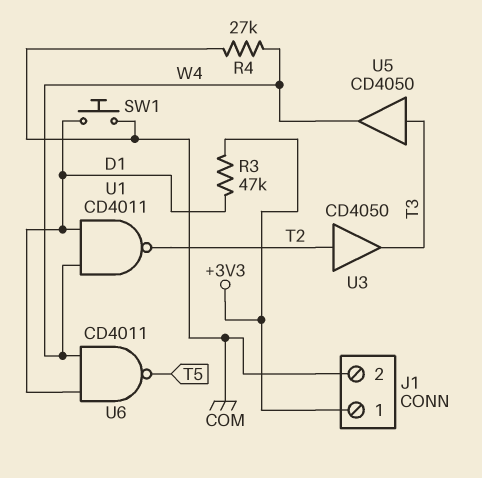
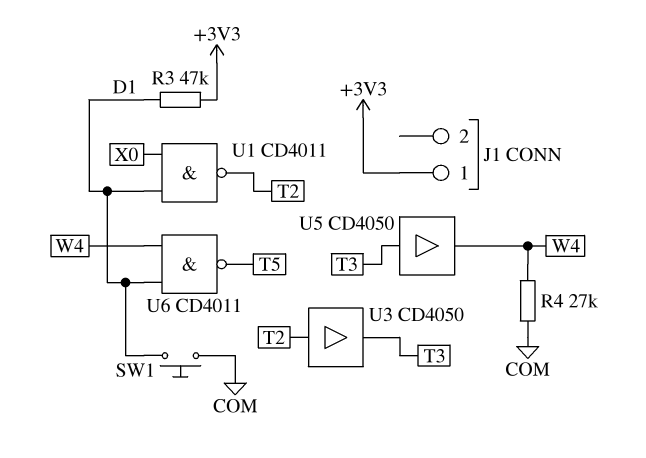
J1 pin 2: COM -> none
U1: NAND CD4011 (in D1, in W4, out T2) -> NAND CD4011 (in D1, in X0, out T2)

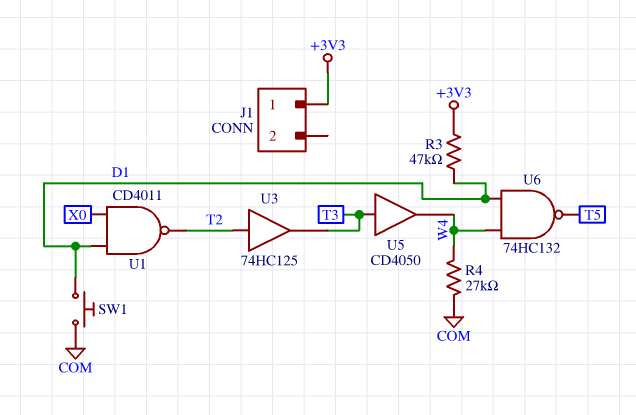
U3: buffer CD4050 (in T2, out T3) -> buffer 74HC125 (in T2, out T3)
U6: NAND CD4011 (in D1, in W4, out T5) -> NAND 74HC132 (in D1, in W4, out T5)

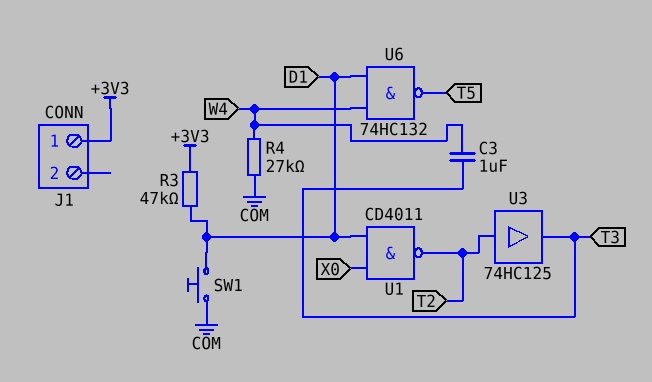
C3: none -> 1uF (T3, W4)
U5: buffer CD4050 (in T3, out W4) -> none

